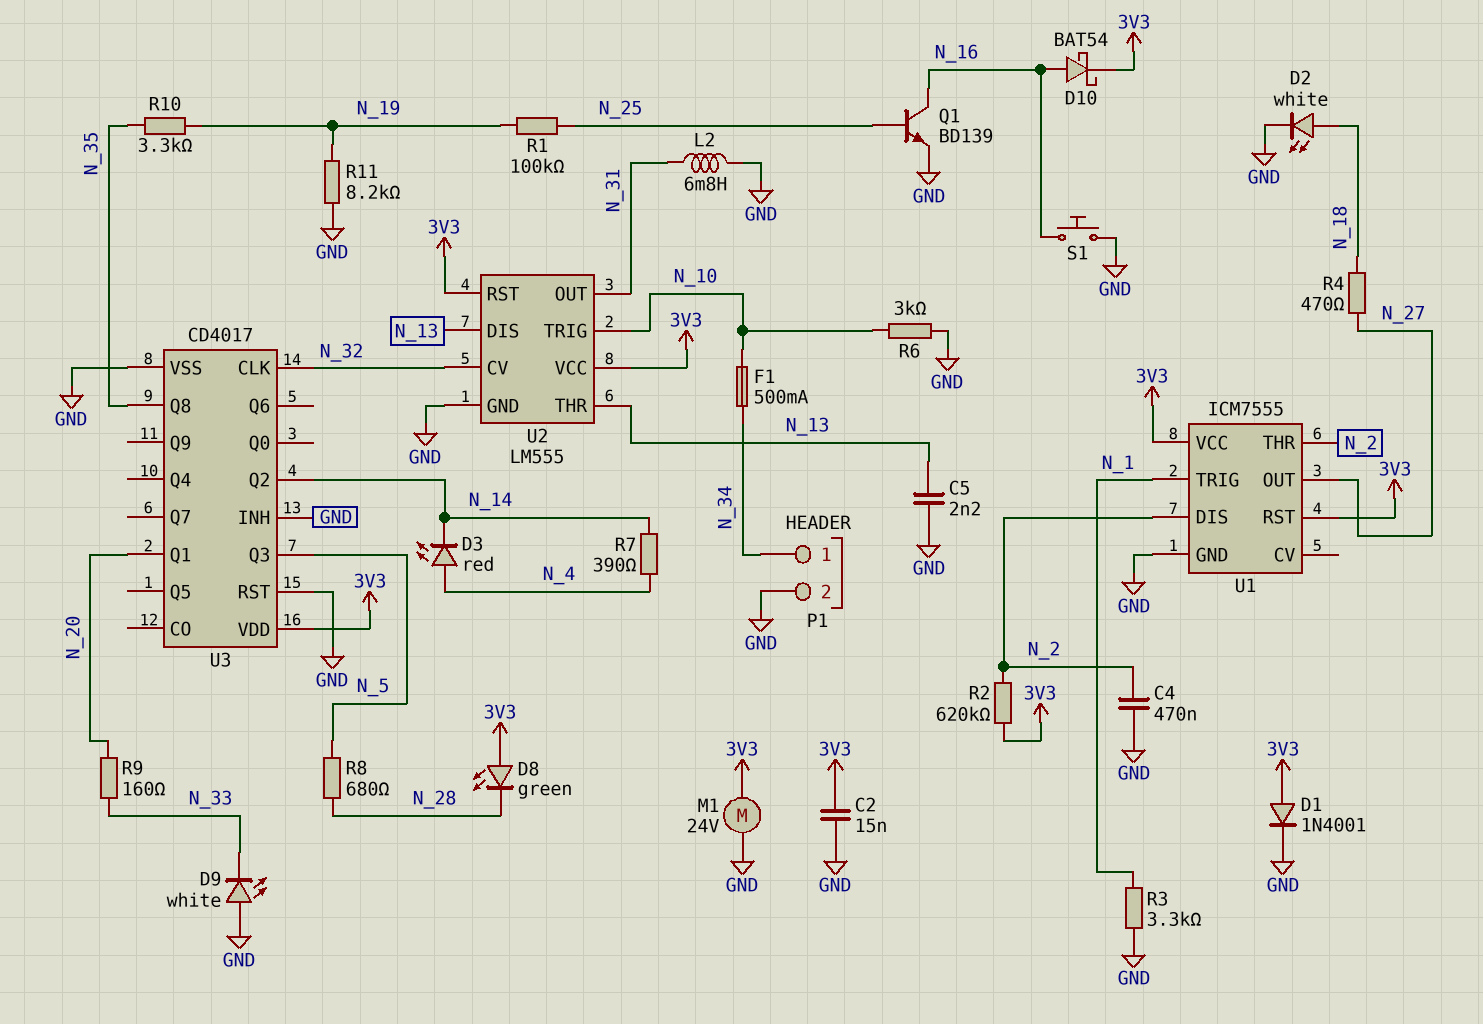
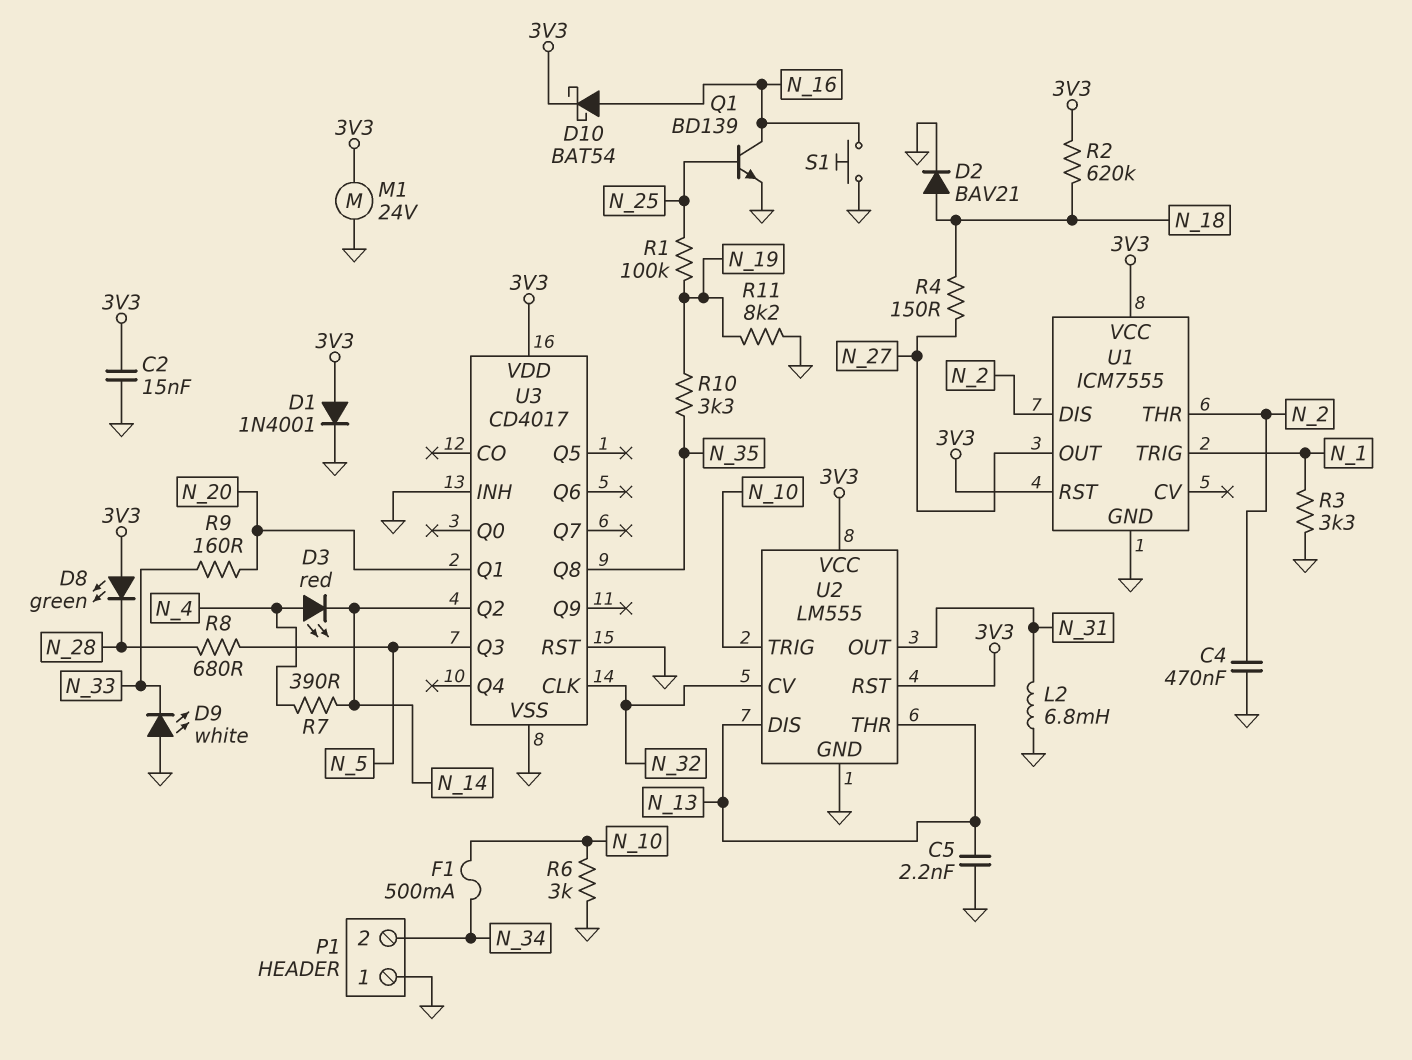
D2: LED white (A N_18, K GND) -> diode BAV21 (A N_18, K GND)
P1 pin 1: N_34 -> GND
P1 pin 2: GND -> N_34
R2: 620k (3V3, N_2) -> 620k (3V3, N_18)
R4: 470 (N_18, N_27) -> 150 (N_18, N_27)

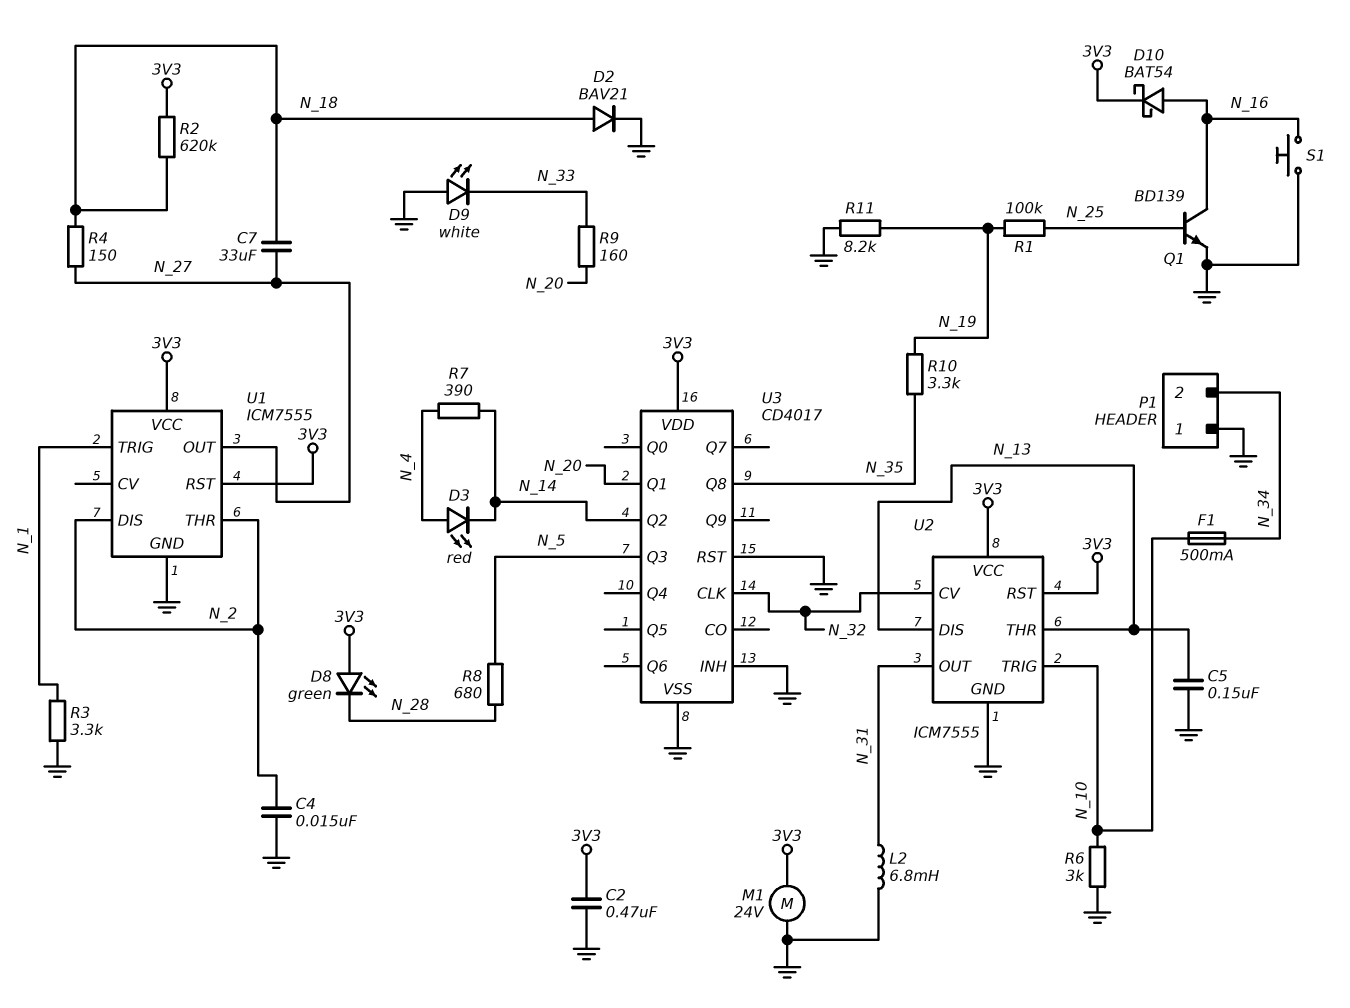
C2: 15nF (3V3, GND) -> 470nF (3V3, GND)
C4: 470nF (GND, N_2) -> 15nF (GND, N_2)
C5: 2.2nF (GND, N_13) -> 150nF (GND, N_13)
C7: none -> 33uF (N_18, N_27)
D1: diode 1N4001 (A 3V3, K GND) -> none
U2: LM555 -> ICM7555

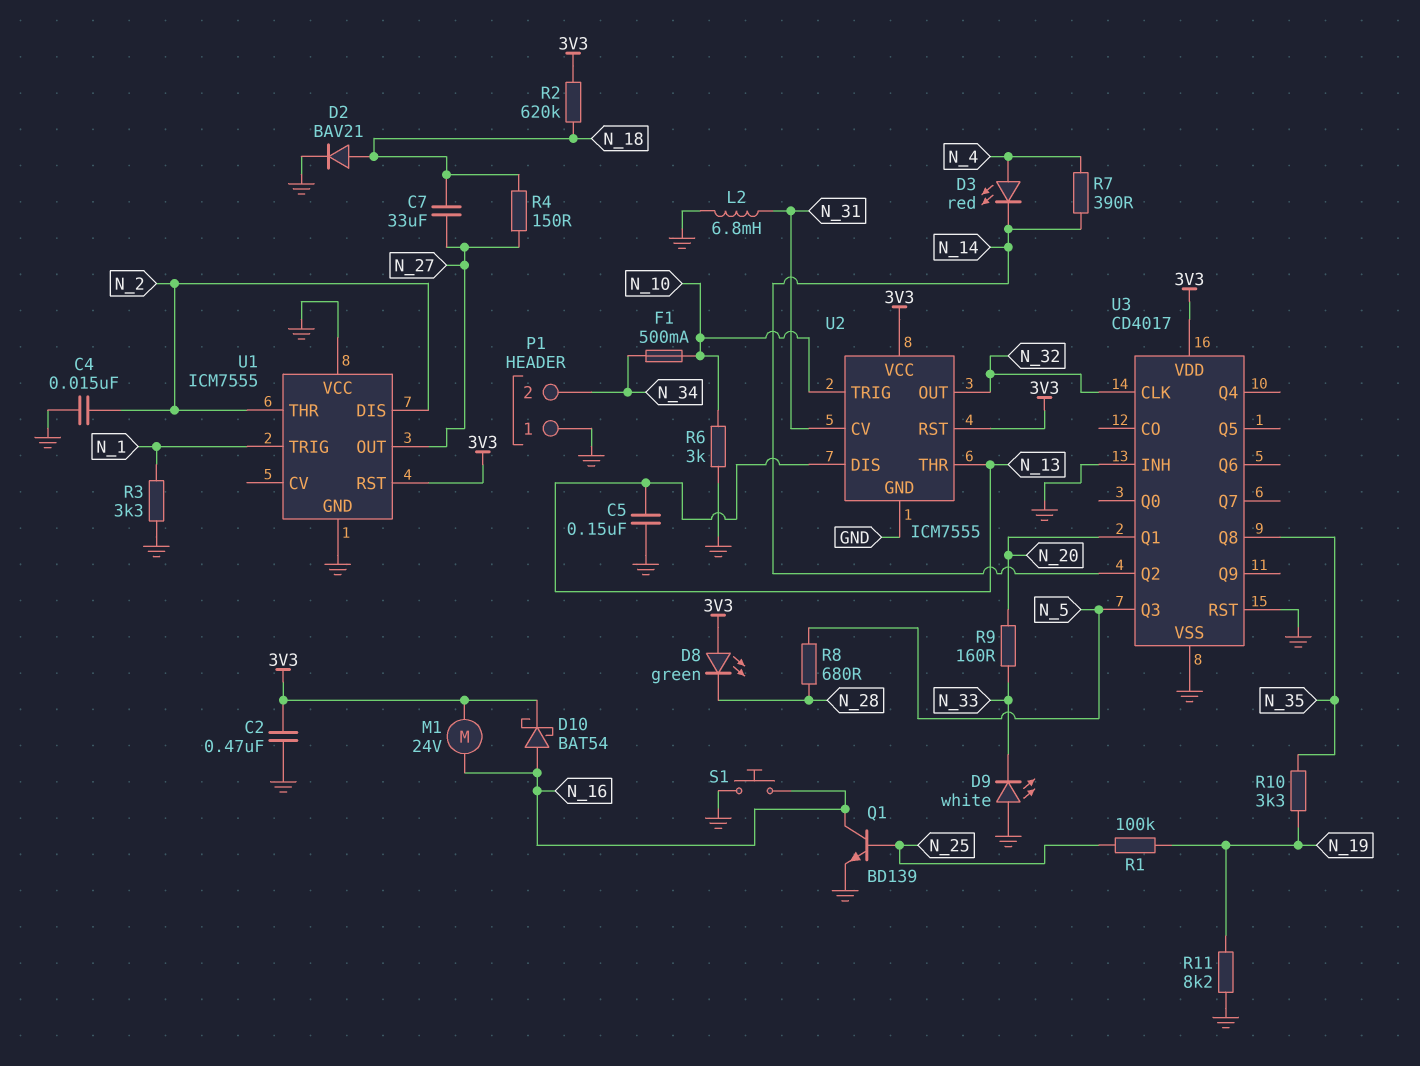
M1: motor 24V (3V3, GND) -> motor 24V (3V3, N_16)
U1 pin VCC: 3V3 -> GND
U2 pin CV: N_32 -> N_31
U2 pin OUT: N_31 -> N_32

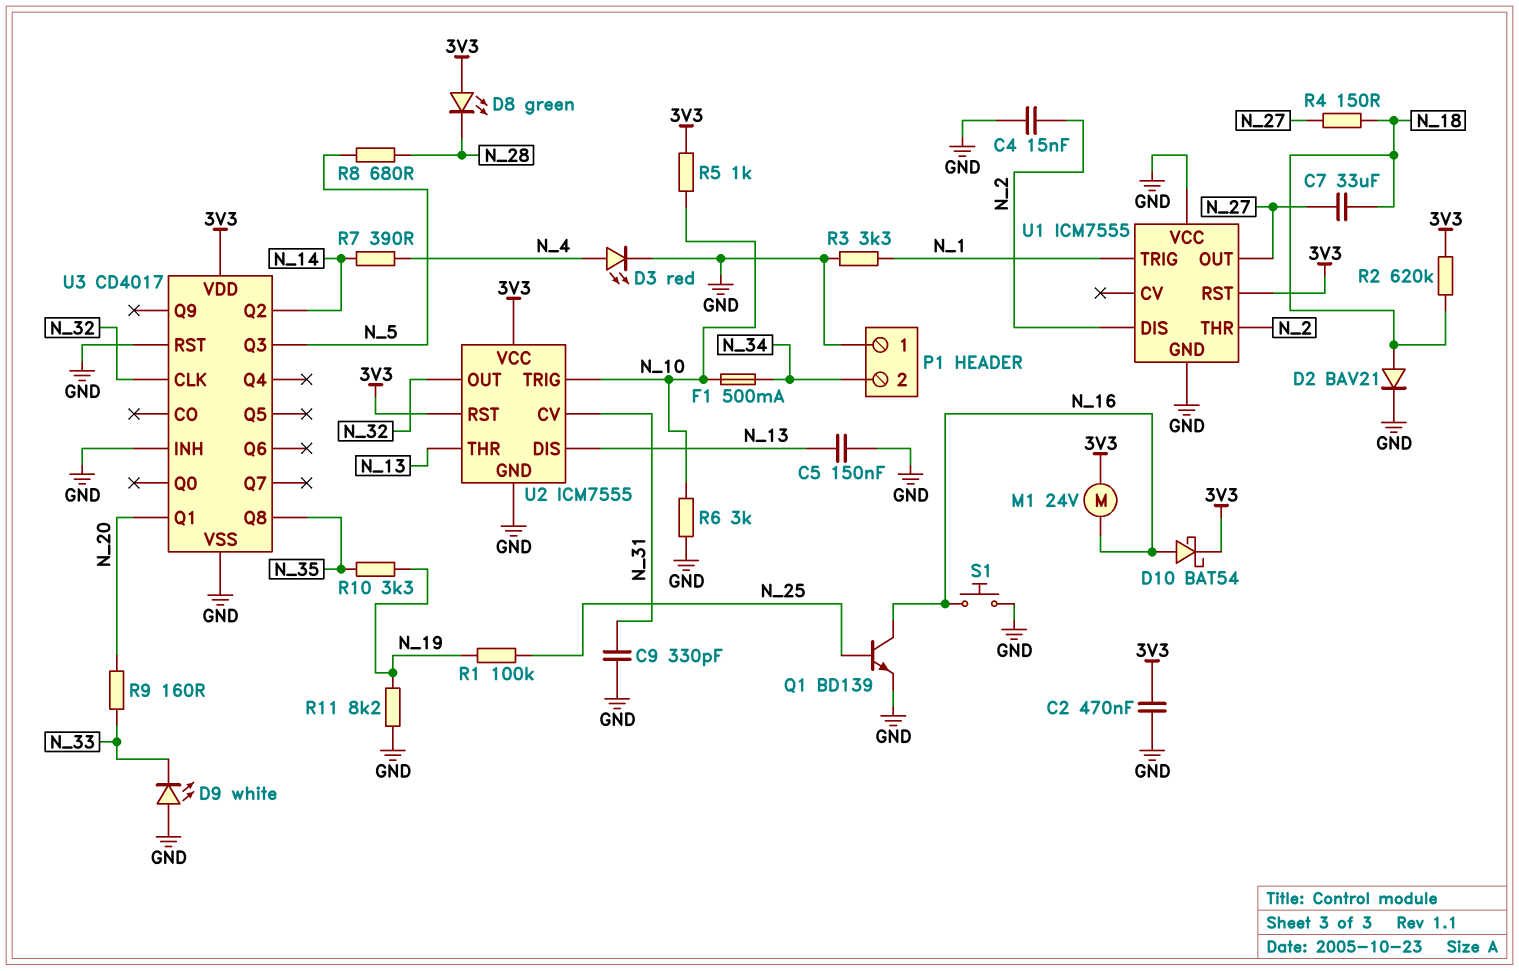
C9: none -> 330pF (GND, N_31)
D3: LED red (A N_4, K N_14) -> LED red (A N_4, K GND)
L2: 6.8mH (GND, N_31) -> none
R5: none -> 1k (3V3, N_10)

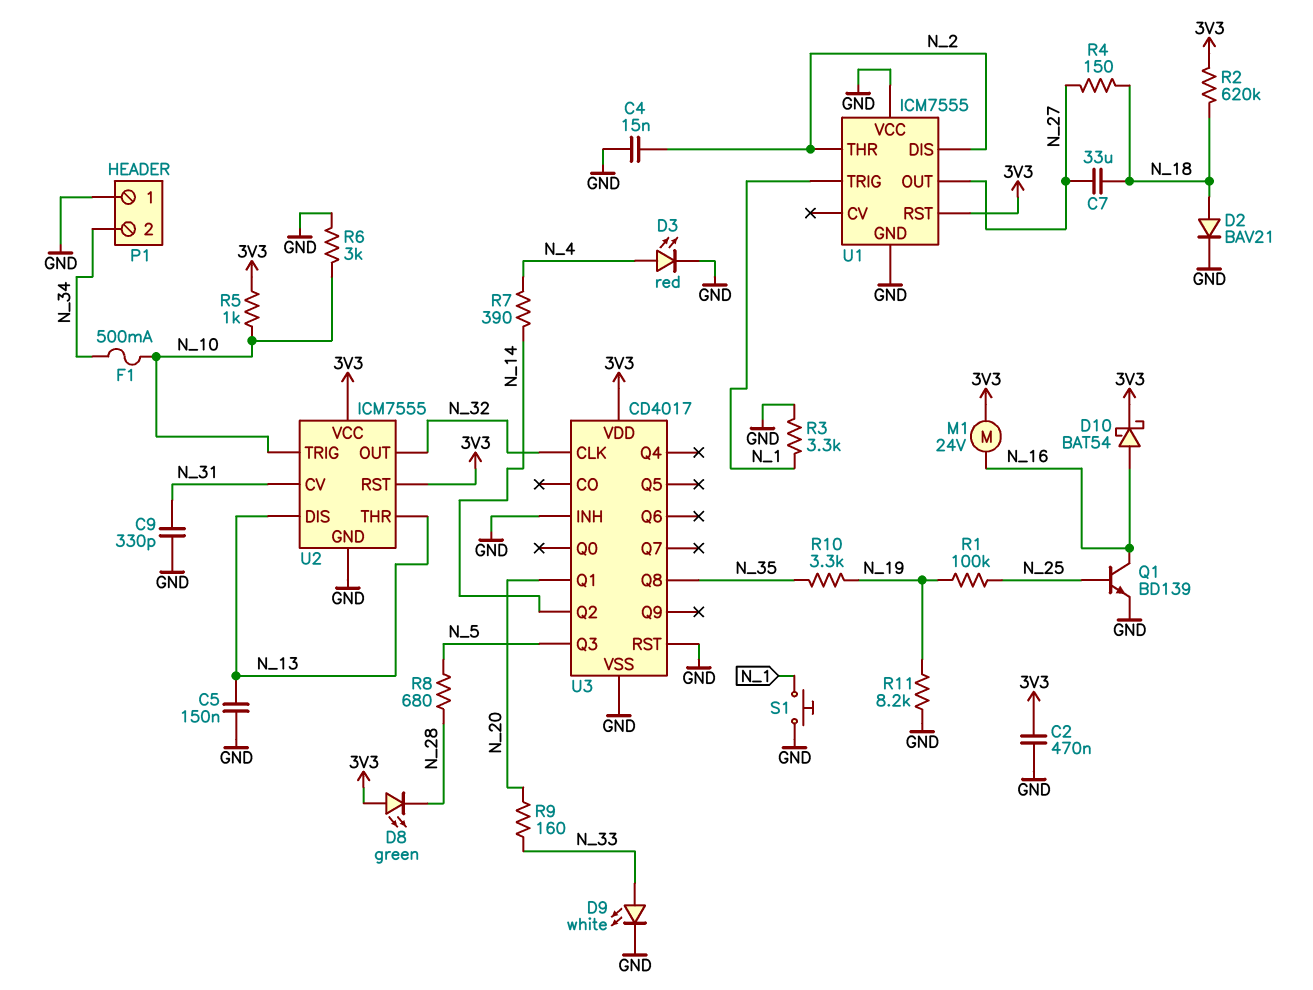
D9: LED white (A GND, K N_33) -> LED white (A N_33, K GND)
S1: button (GND, N_16) -> button (GND, N_1)

